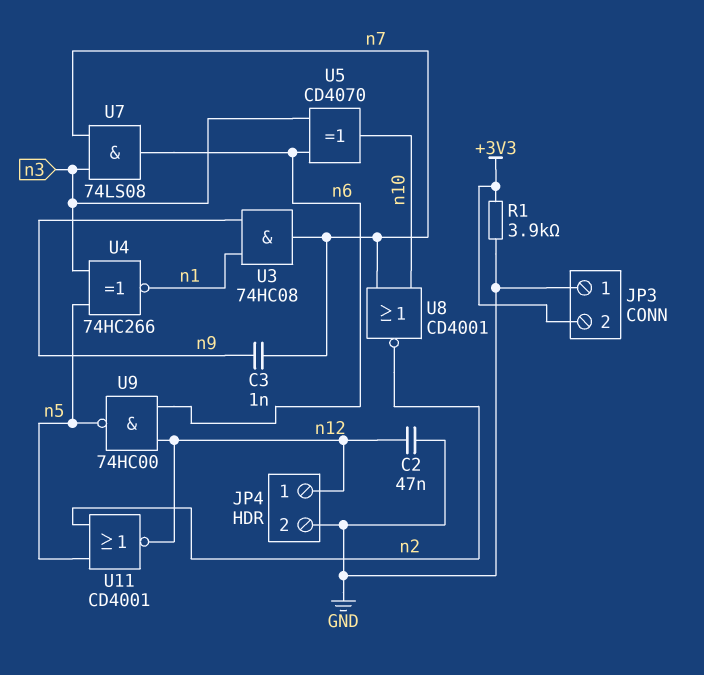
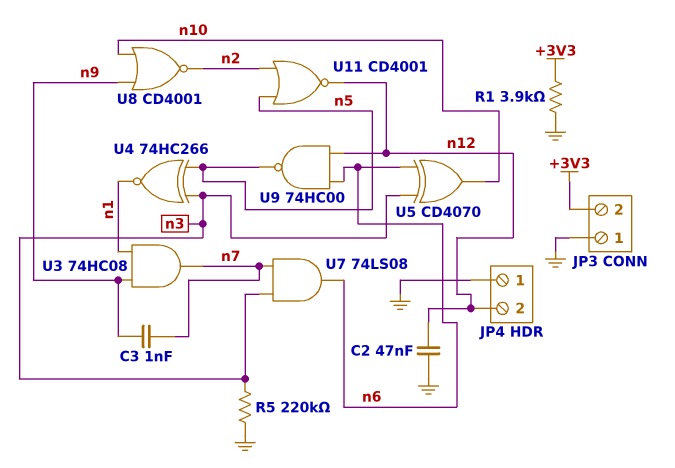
JP4 pin 1: n12 -> GND
JP4 pin 2: GND -> n12
R5: none -> 220k (GND, n3)
U8: NOR CD4001 (in n7, in n10, out n2) -> NOR CD4001 (in n9, in n10, out n2)

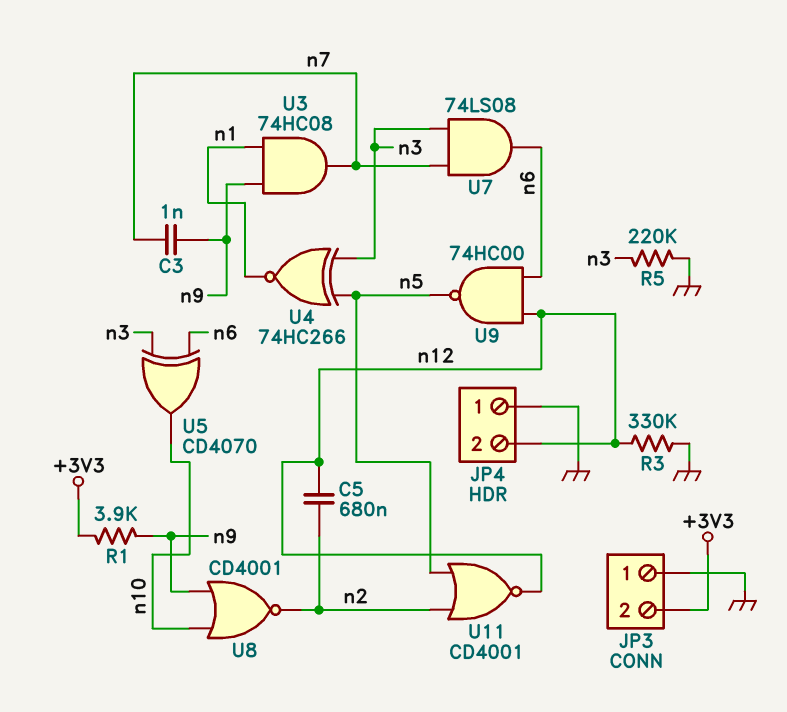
C2: 47nF (GND, n12) -> none
C5: none -> 680nF (n2, n12)
R1: 3.9k (+3V3, GND) -> 3.9k (+3V3, n9)
R3: none -> 330k (GND, n12)

